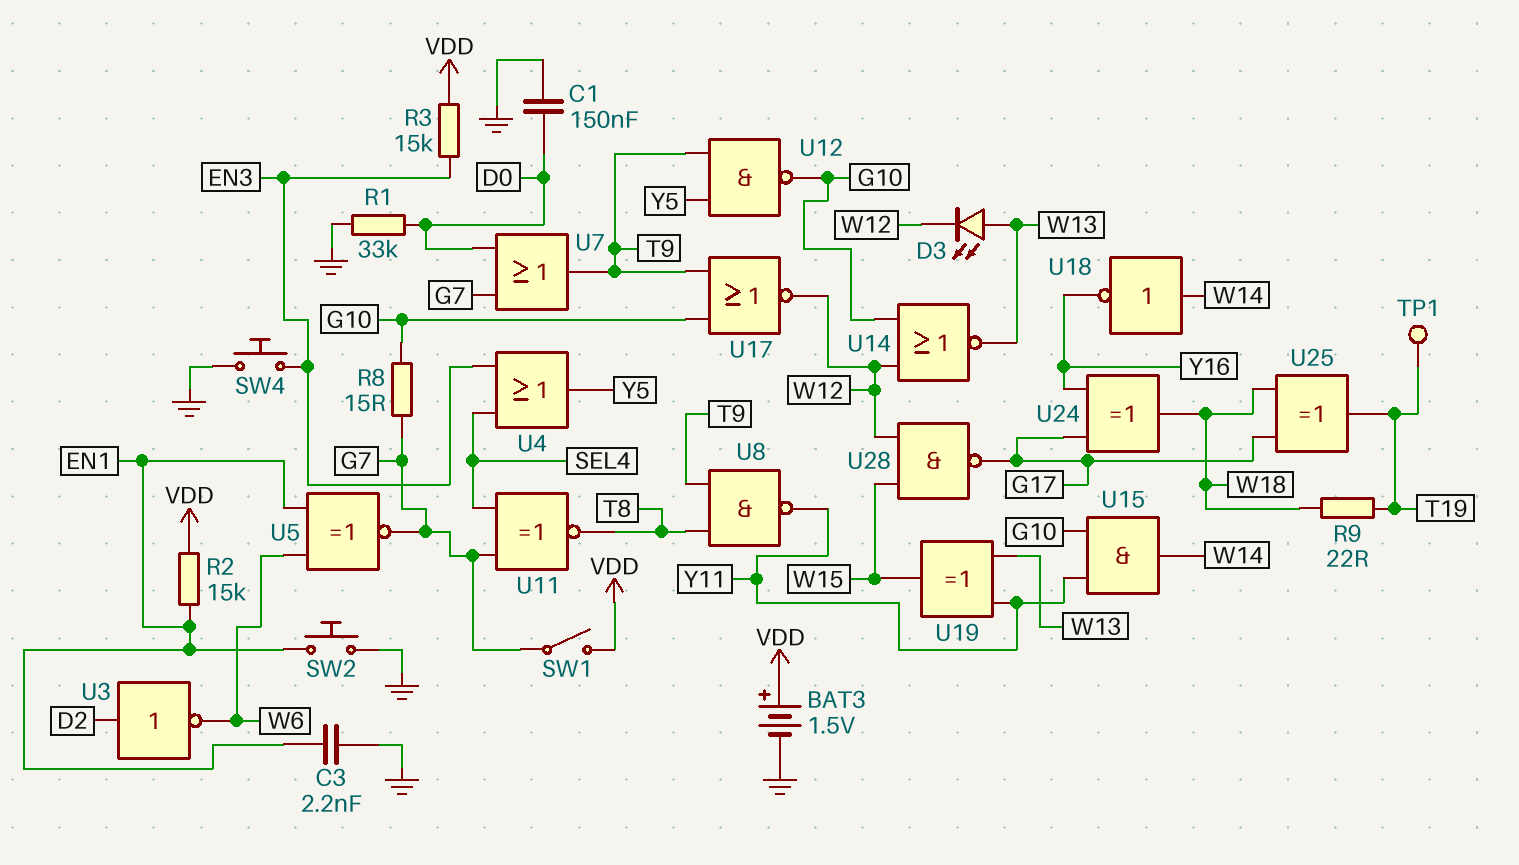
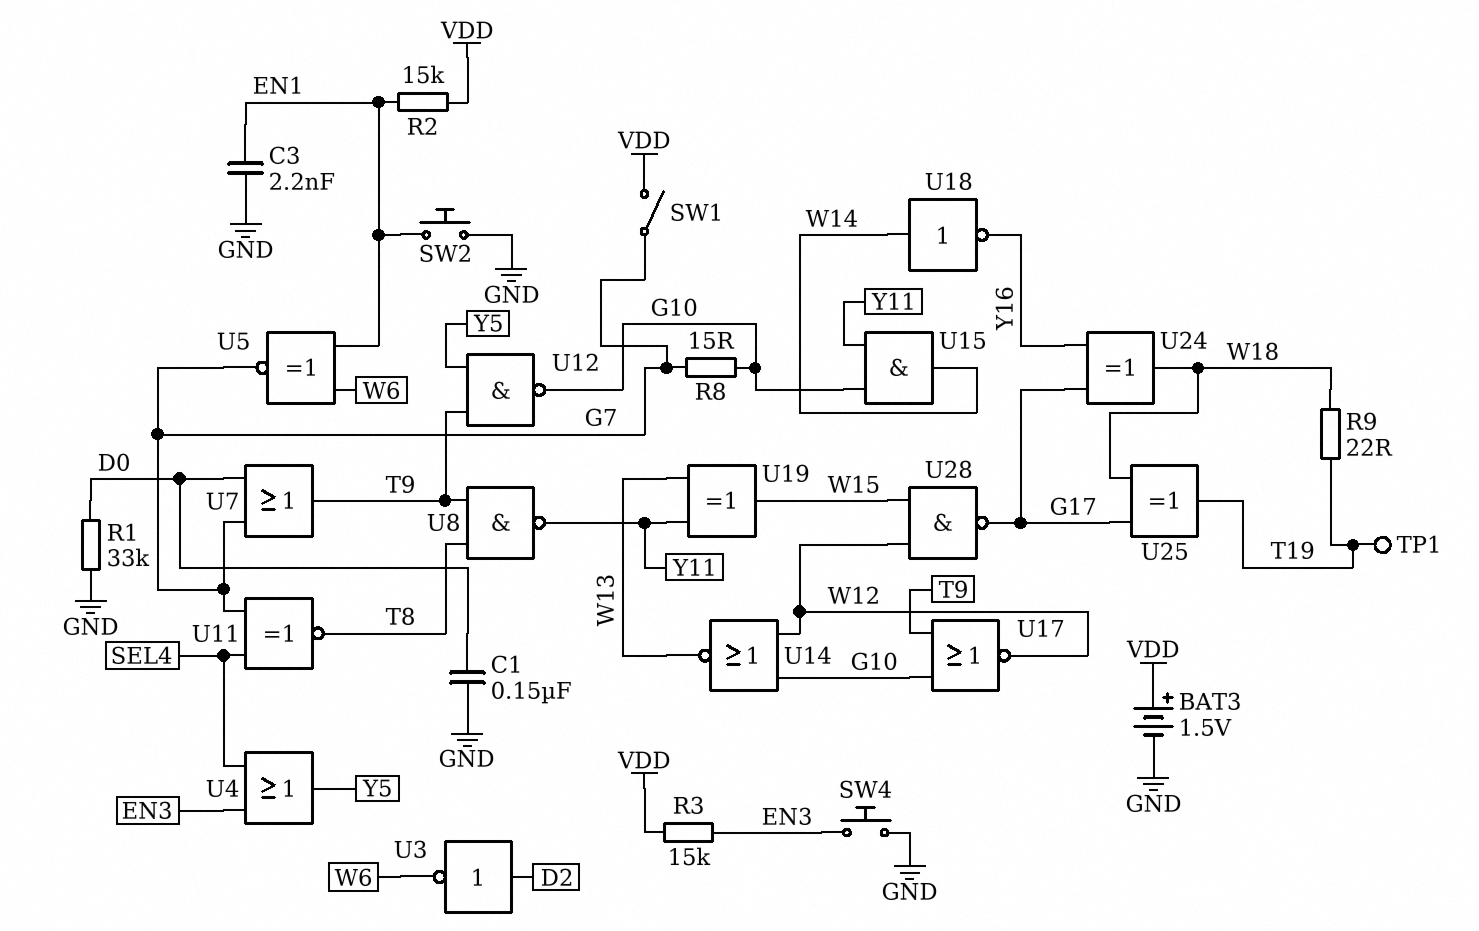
D3: LED (A W13, K W12) -> none

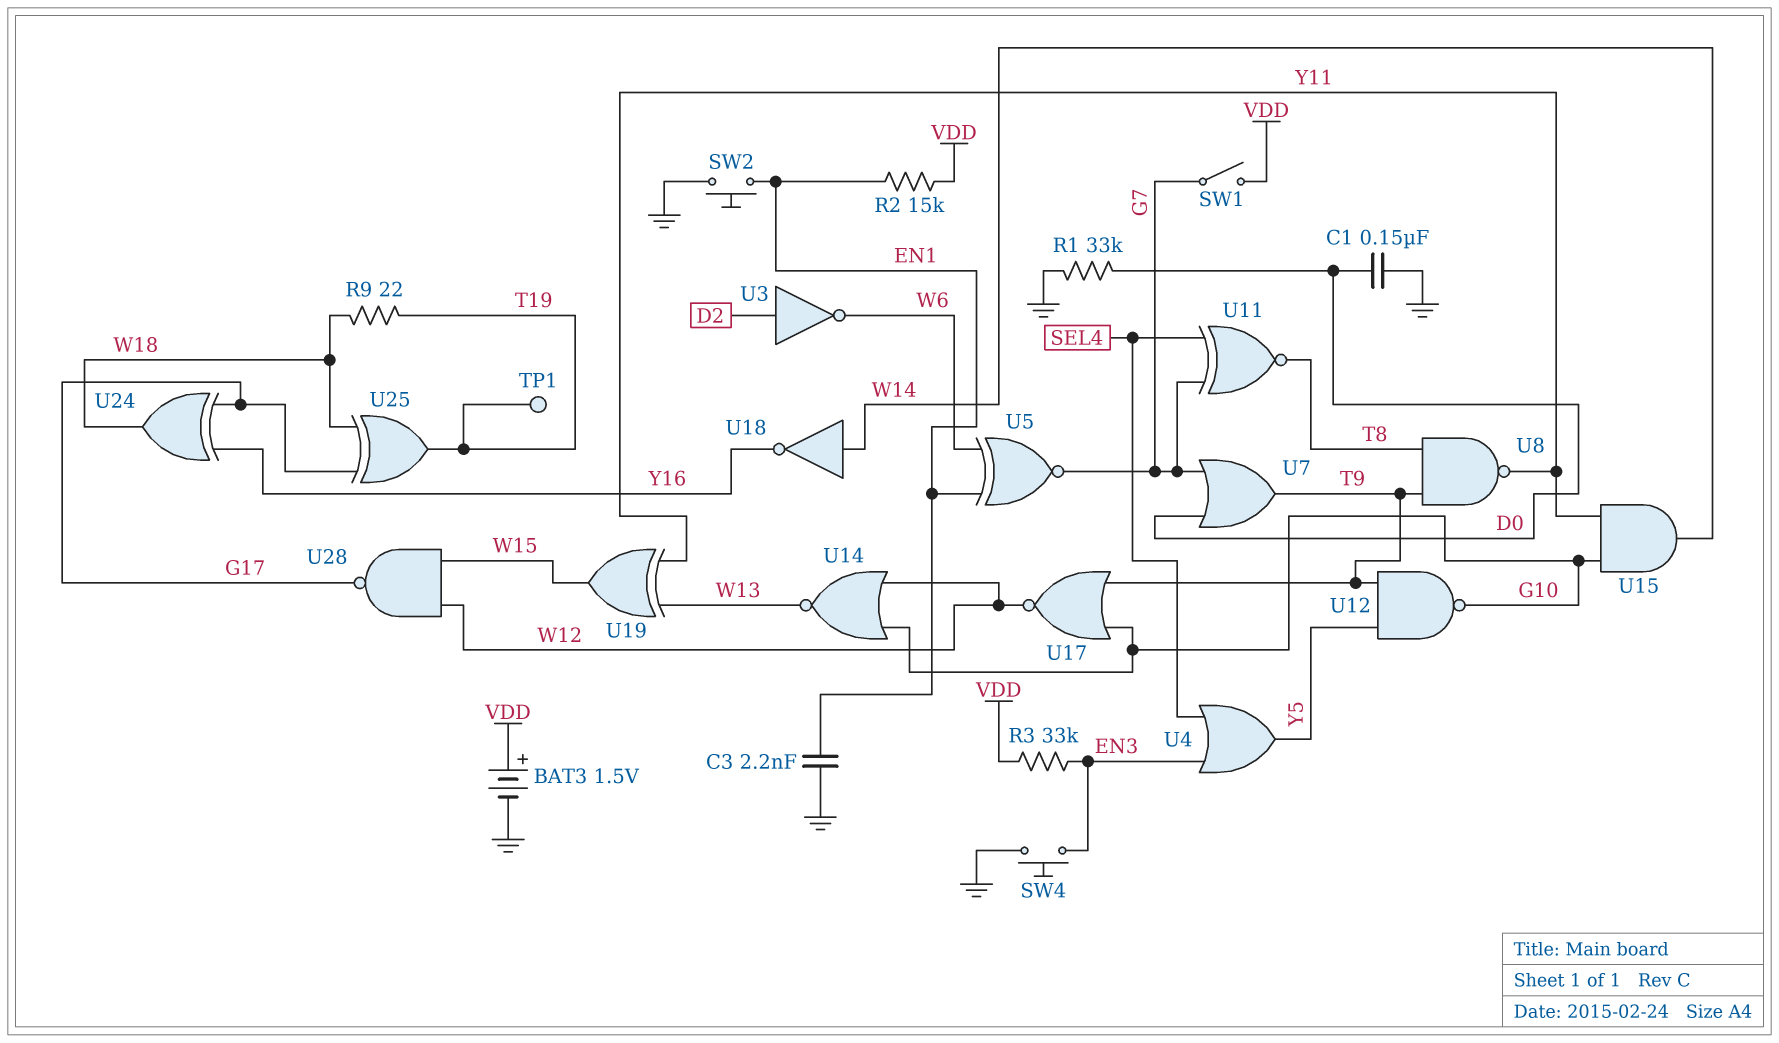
R3: 15k (EN3, VDD) -> 33k (EN3, VDD)
R8: 15 (G7, G10) -> none

